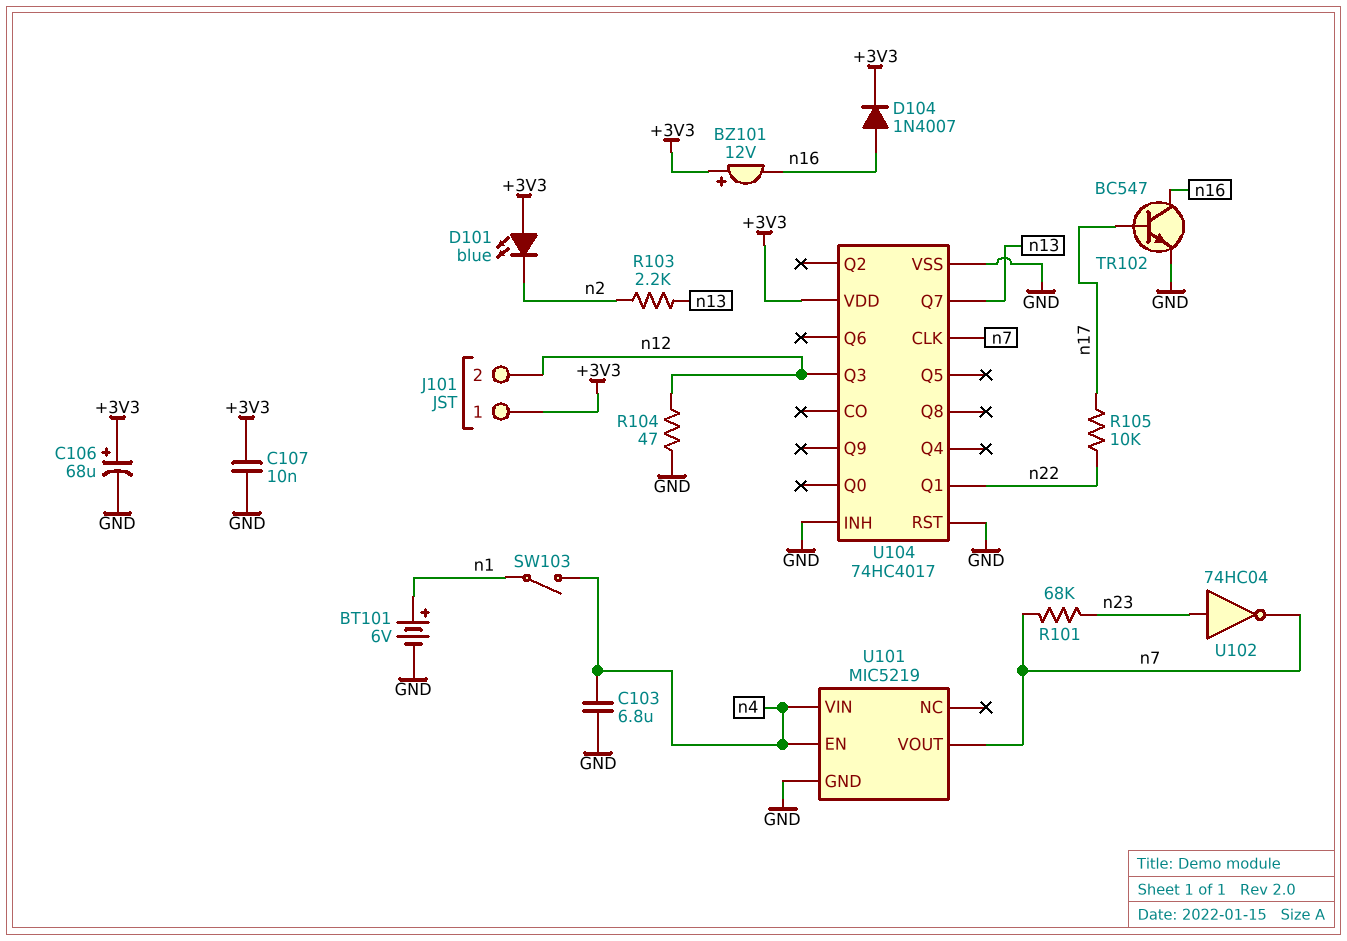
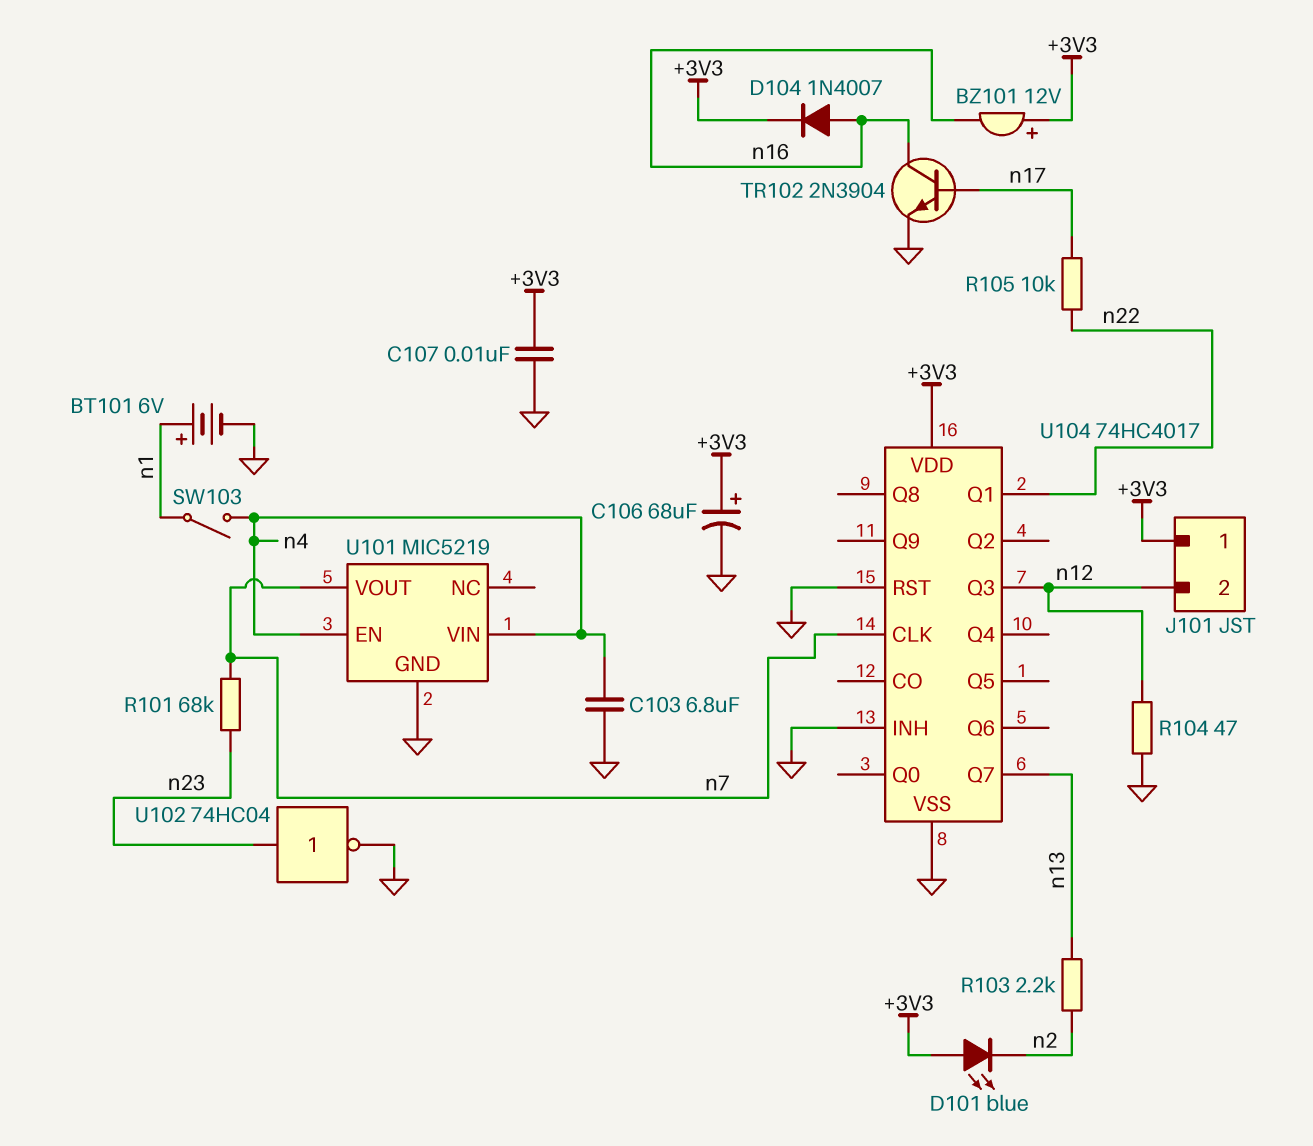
TR102: NPN BC547 (B n17, C n16, E GND) -> NPN 2N3904 (B n17, C n16, E GND)
U102: NOT 74HC04 (in n23, out n7) -> NOT 74HC04 (in n23, out GND)

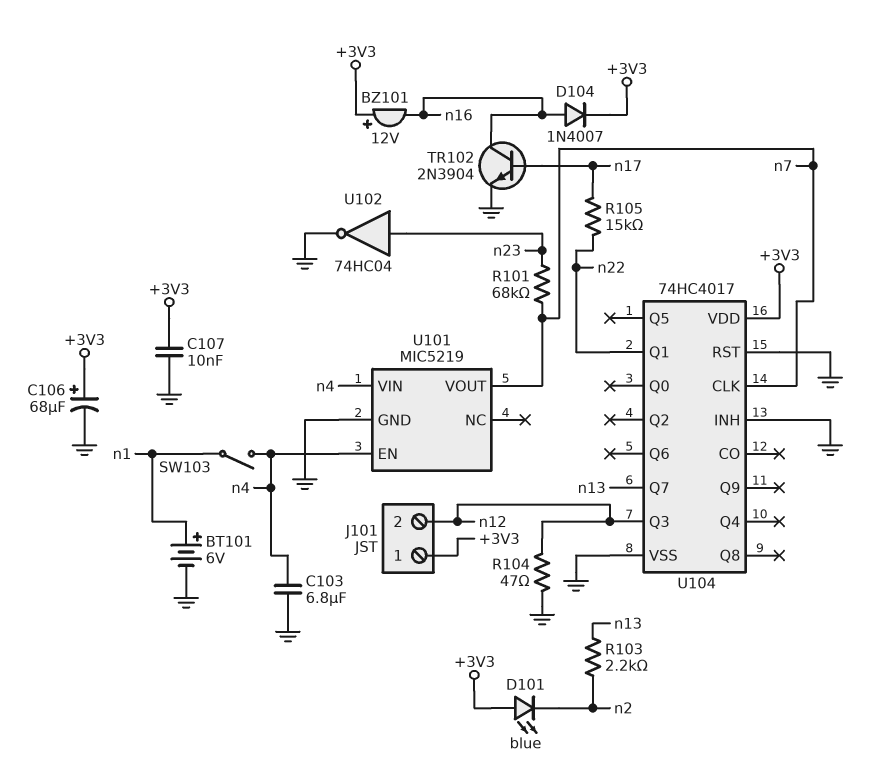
R105: 10k (n17, n22) -> 15k (n17, n22)

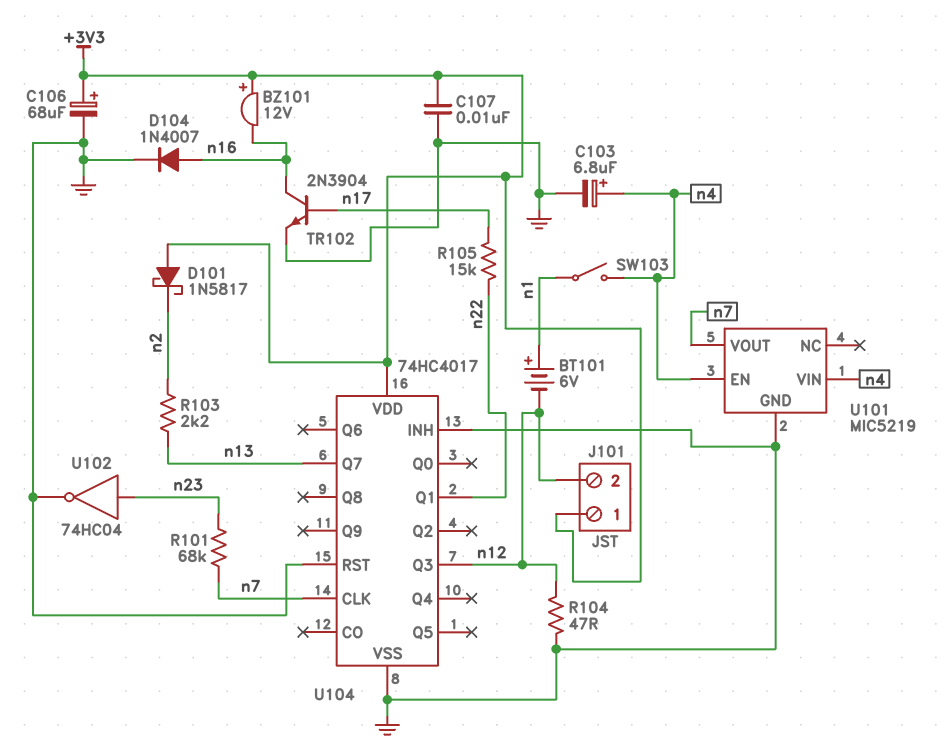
BT101: 6V (plus n1, minus GND) -> 6V (plus n1, minus n12)
C103: 6.8uF (GND, n4) -> 6.8uF (plus n4, minus GND)
D101: LED blue (A +3V3, K n2) -> schottky 1N5817 (A +3V3, K n2)
D104: diode 1N4007 (A n16, K +3V3) -> diode 1N4007 (A n16, K GND)

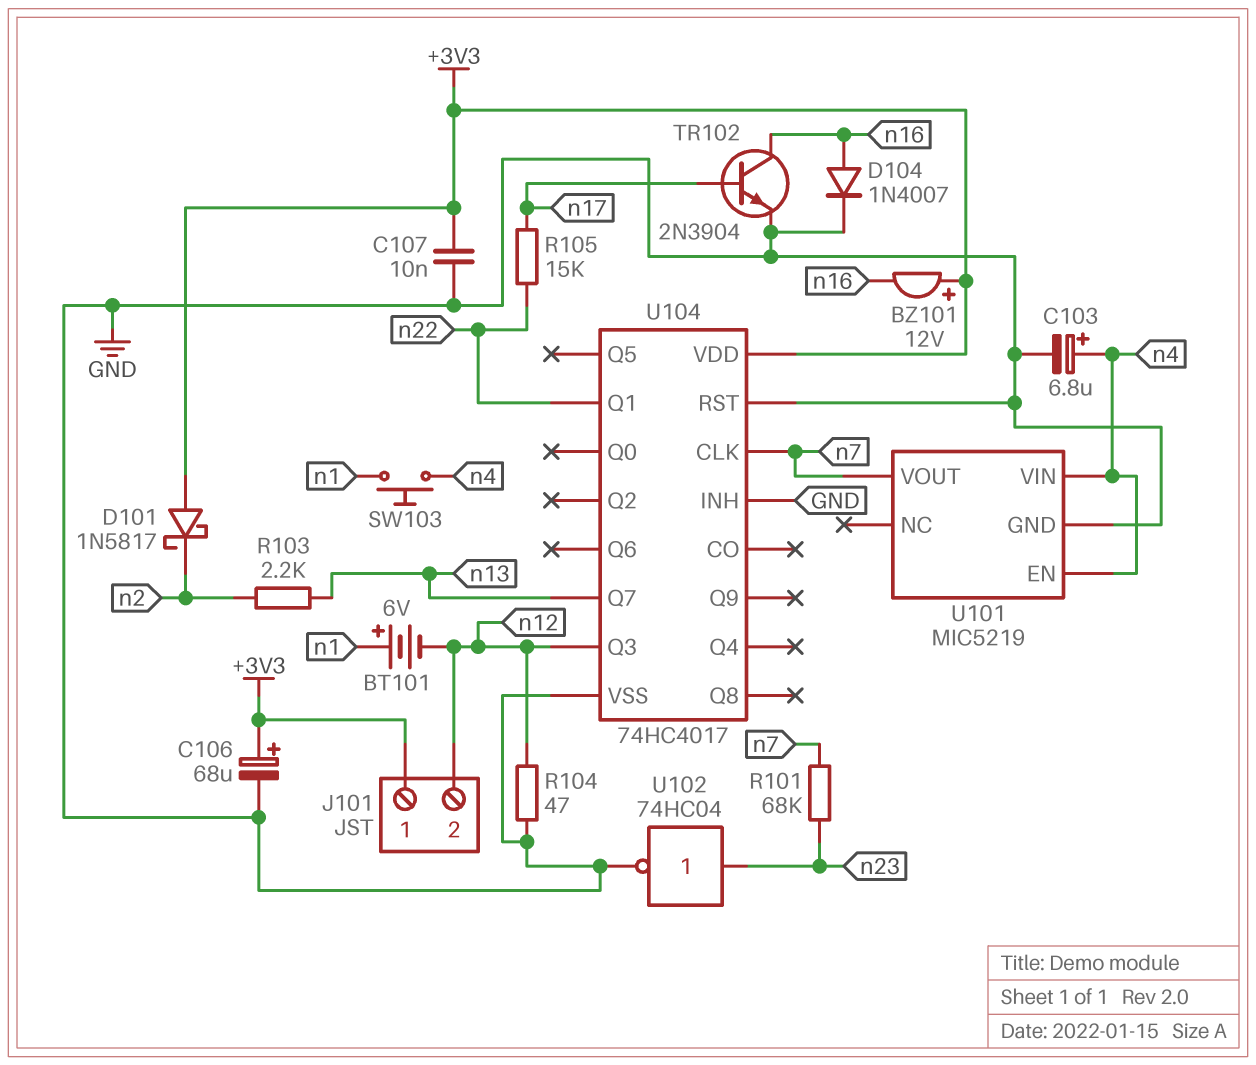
SW103: switch (n1, n4) -> button (n1, n4)

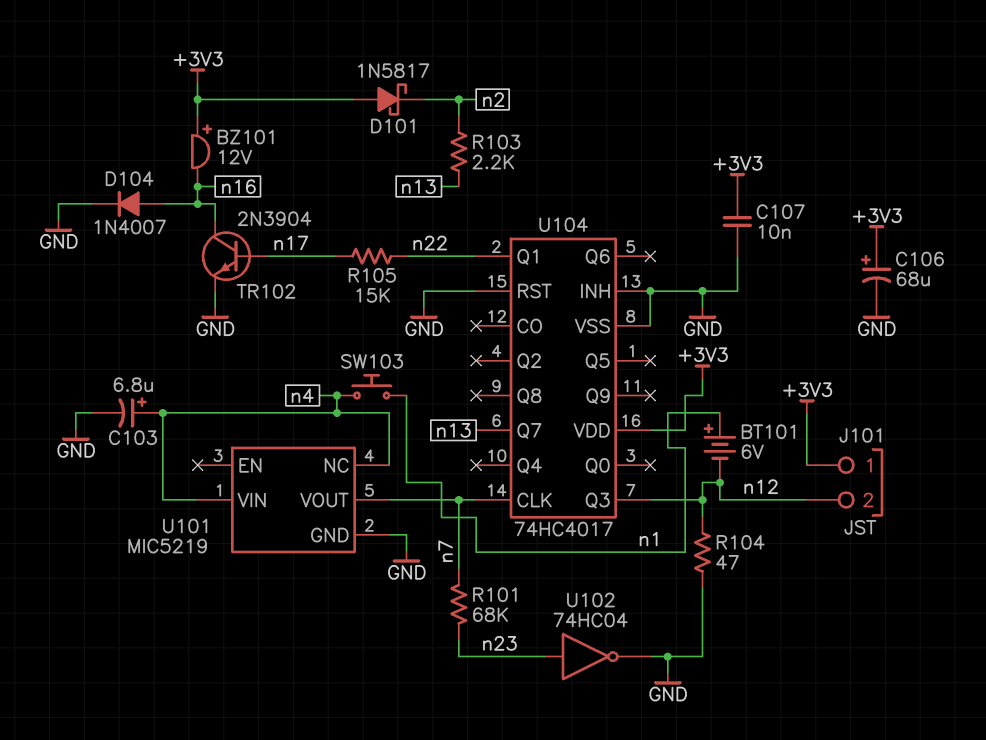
U101 pin EN: n4 -> none
U101 pin NC: none -> n4

